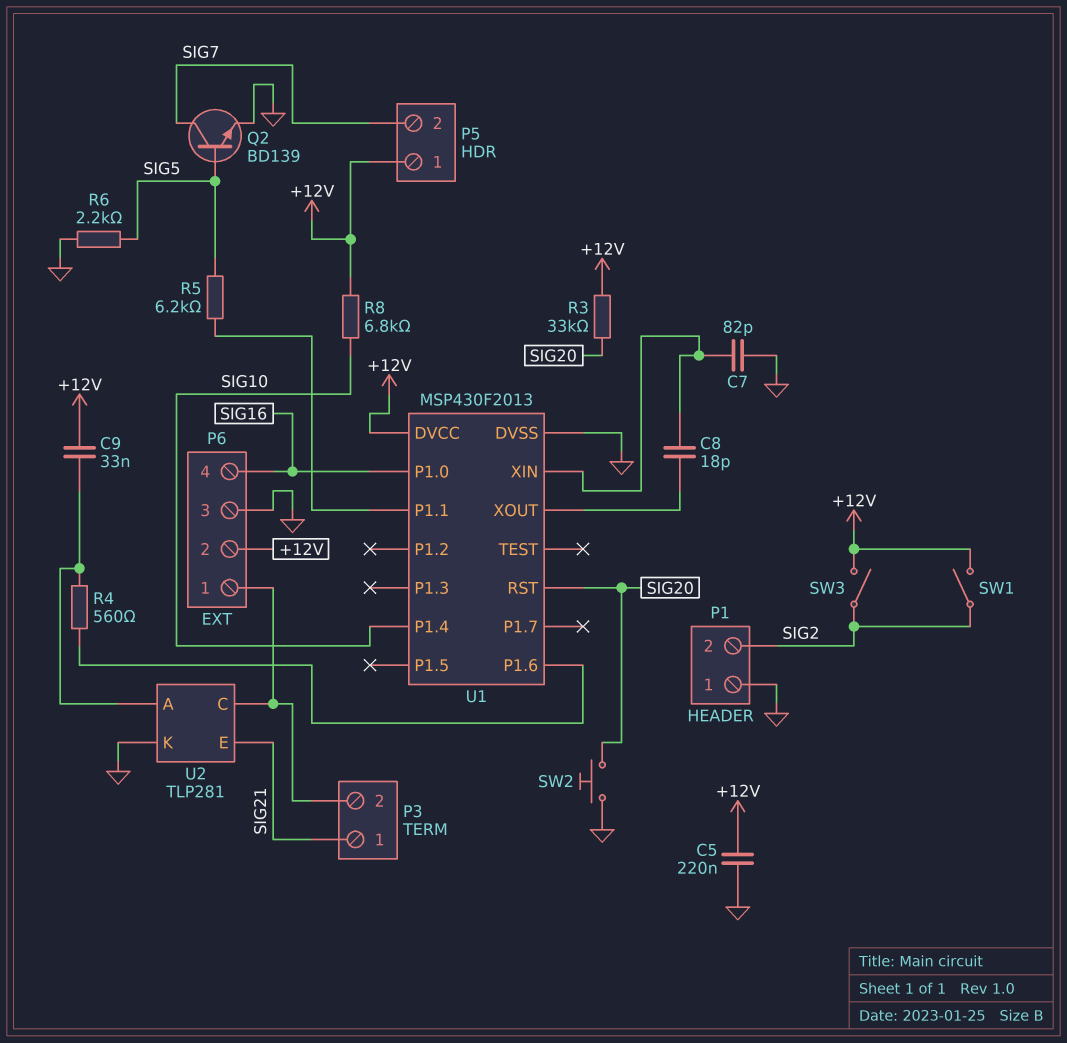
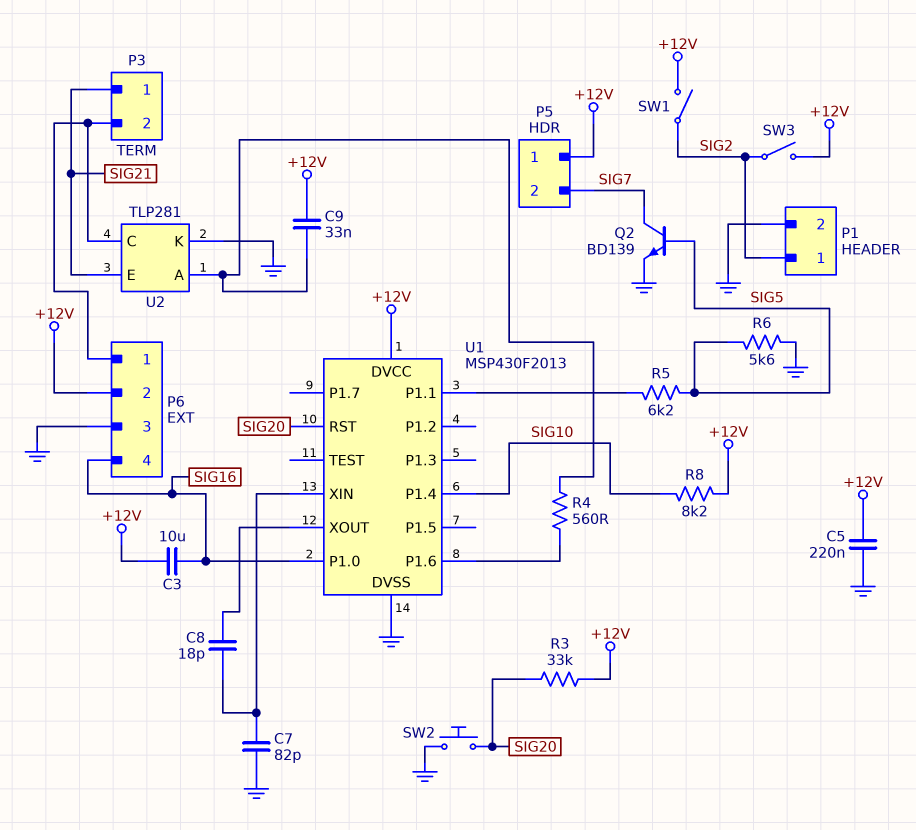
C3: none -> 10uF (+12V, SIG16)
P1 pin 1: GND -> SIG2
P1 pin 2: SIG2 -> GND
R6: 2.2k (GND, SIG5) -> 5.6k (GND, SIG5)
R8: 6.8k (+12V, SIG10) -> 8.2k (+12V, SIG10)

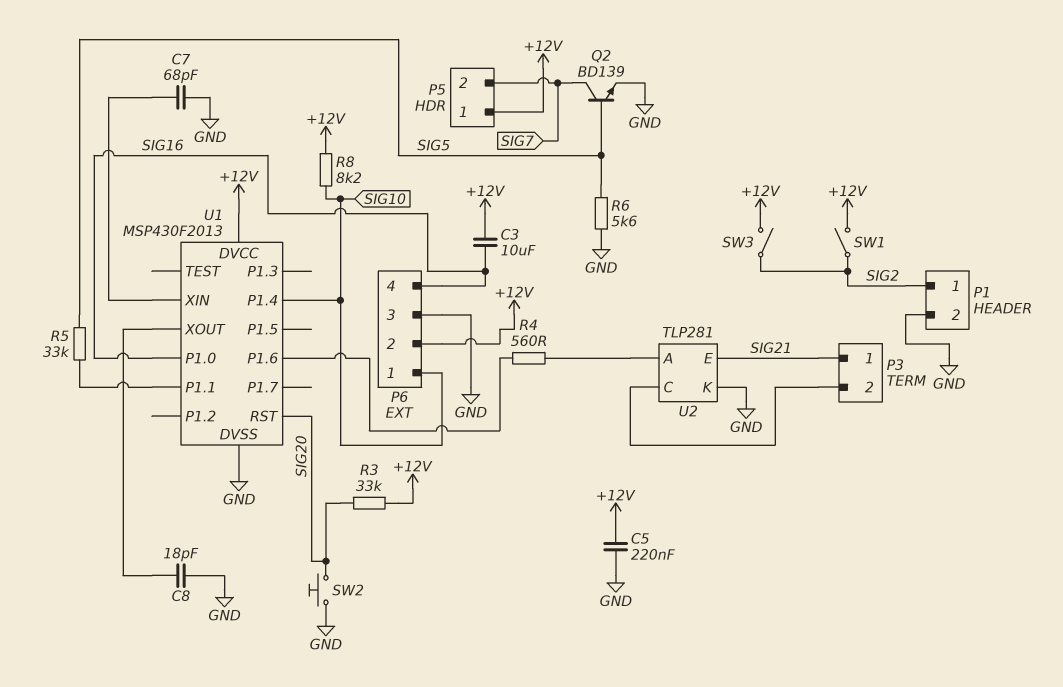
C7: 82pF (GND, U1/XIN) -> 68pF (GND, U1/XIN)
C8: 18pF (U1/XIN, U1/XOUT) -> 18pF (GND, U1/XOUT)
C9: 33nF (+12V, U2/A) -> none
P6 pin 1: P3/2 -> SIG10
R5: 6.2k (SIG5, U1/P1.1) -> 33k (SIG5, U1/P1.1)

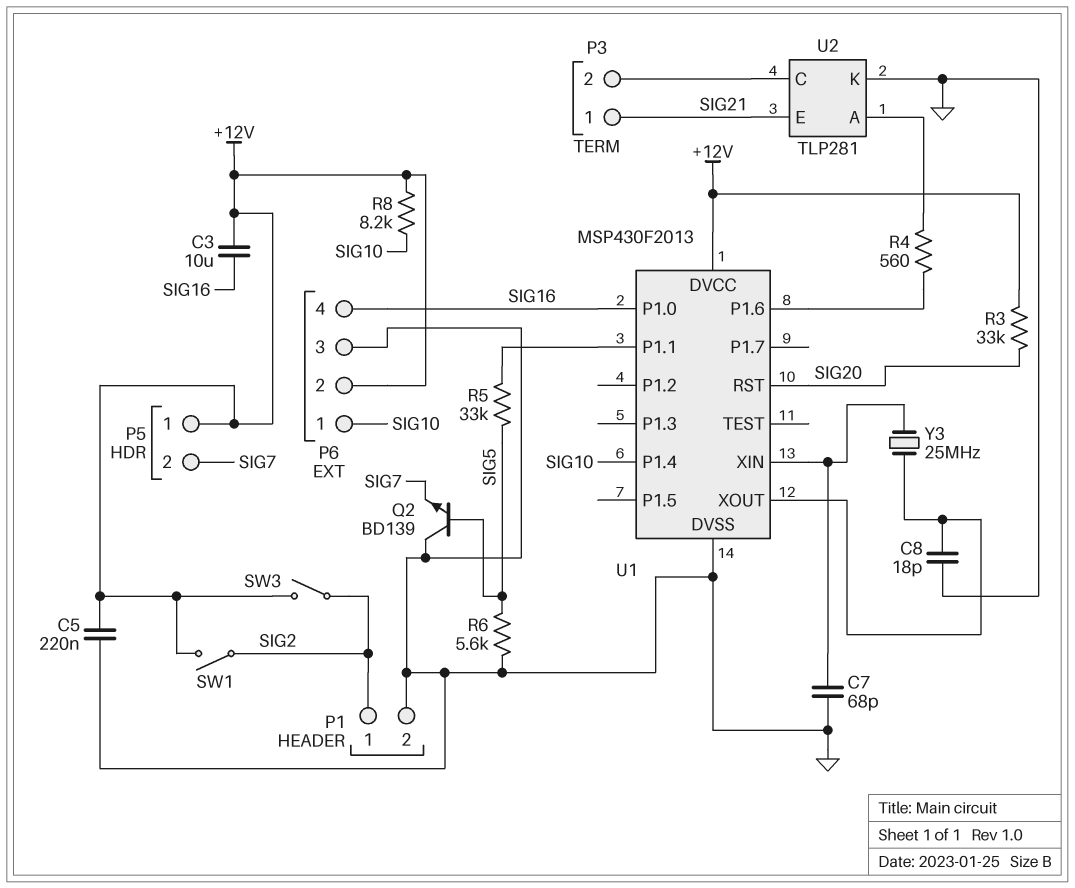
Q2: NPN BD139 (B SIG5, C SIG7, E GND) -> NPN BD139 (B SIG5, C GND, E SIG7)
SW2: button (GND, SIG20) -> none
Y3: none -> 25MHz (U1/XIN, U1/XOUT)

